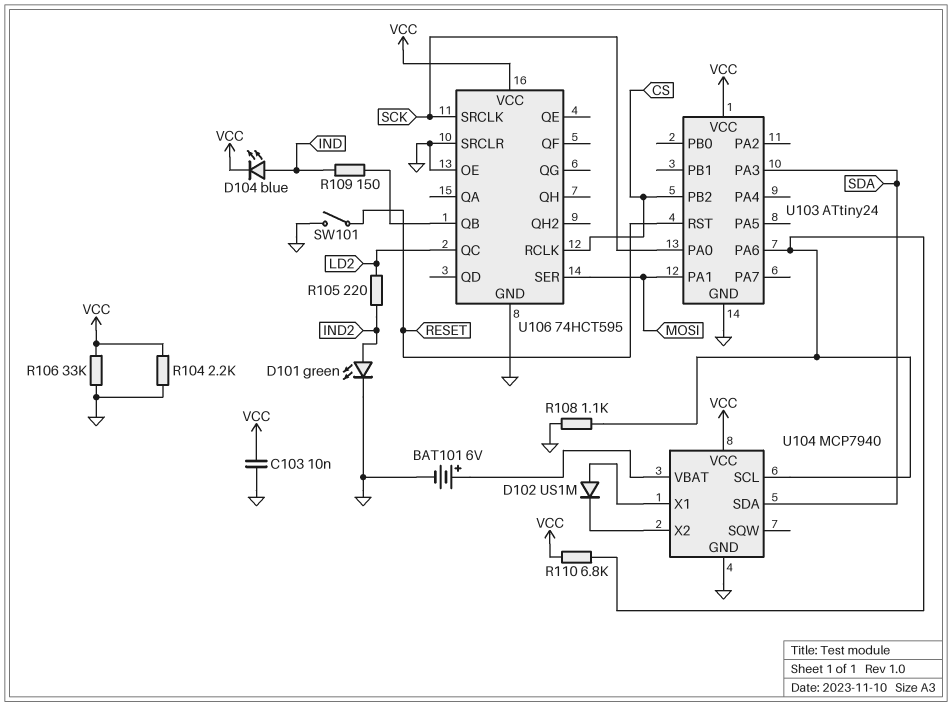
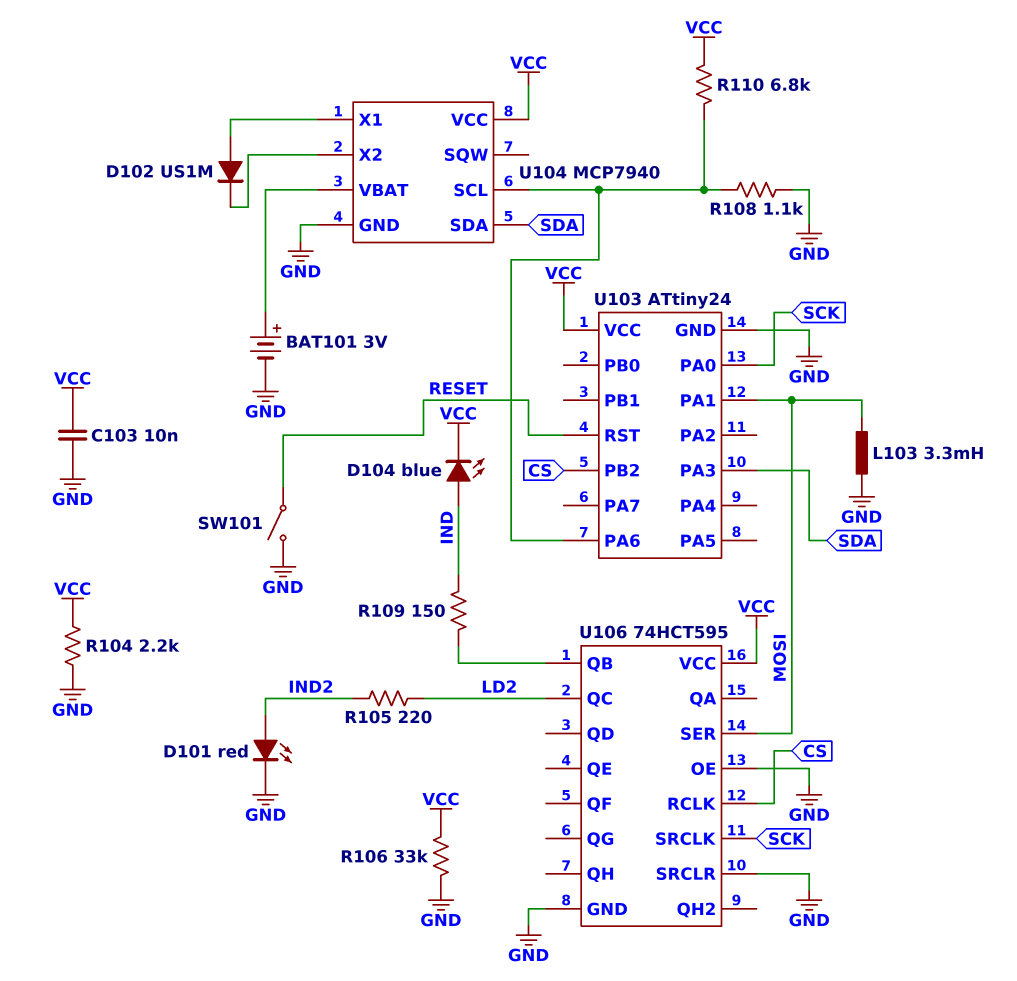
BAT101: 6V (plus U104/VBAT, minus GND) -> 3V (plus U104/VBAT, minus GND)
D101: LED green (A IND2, K GND) -> LED red (A IND2, K GND)
L103: none -> 3.3mH (GND, MOSI)

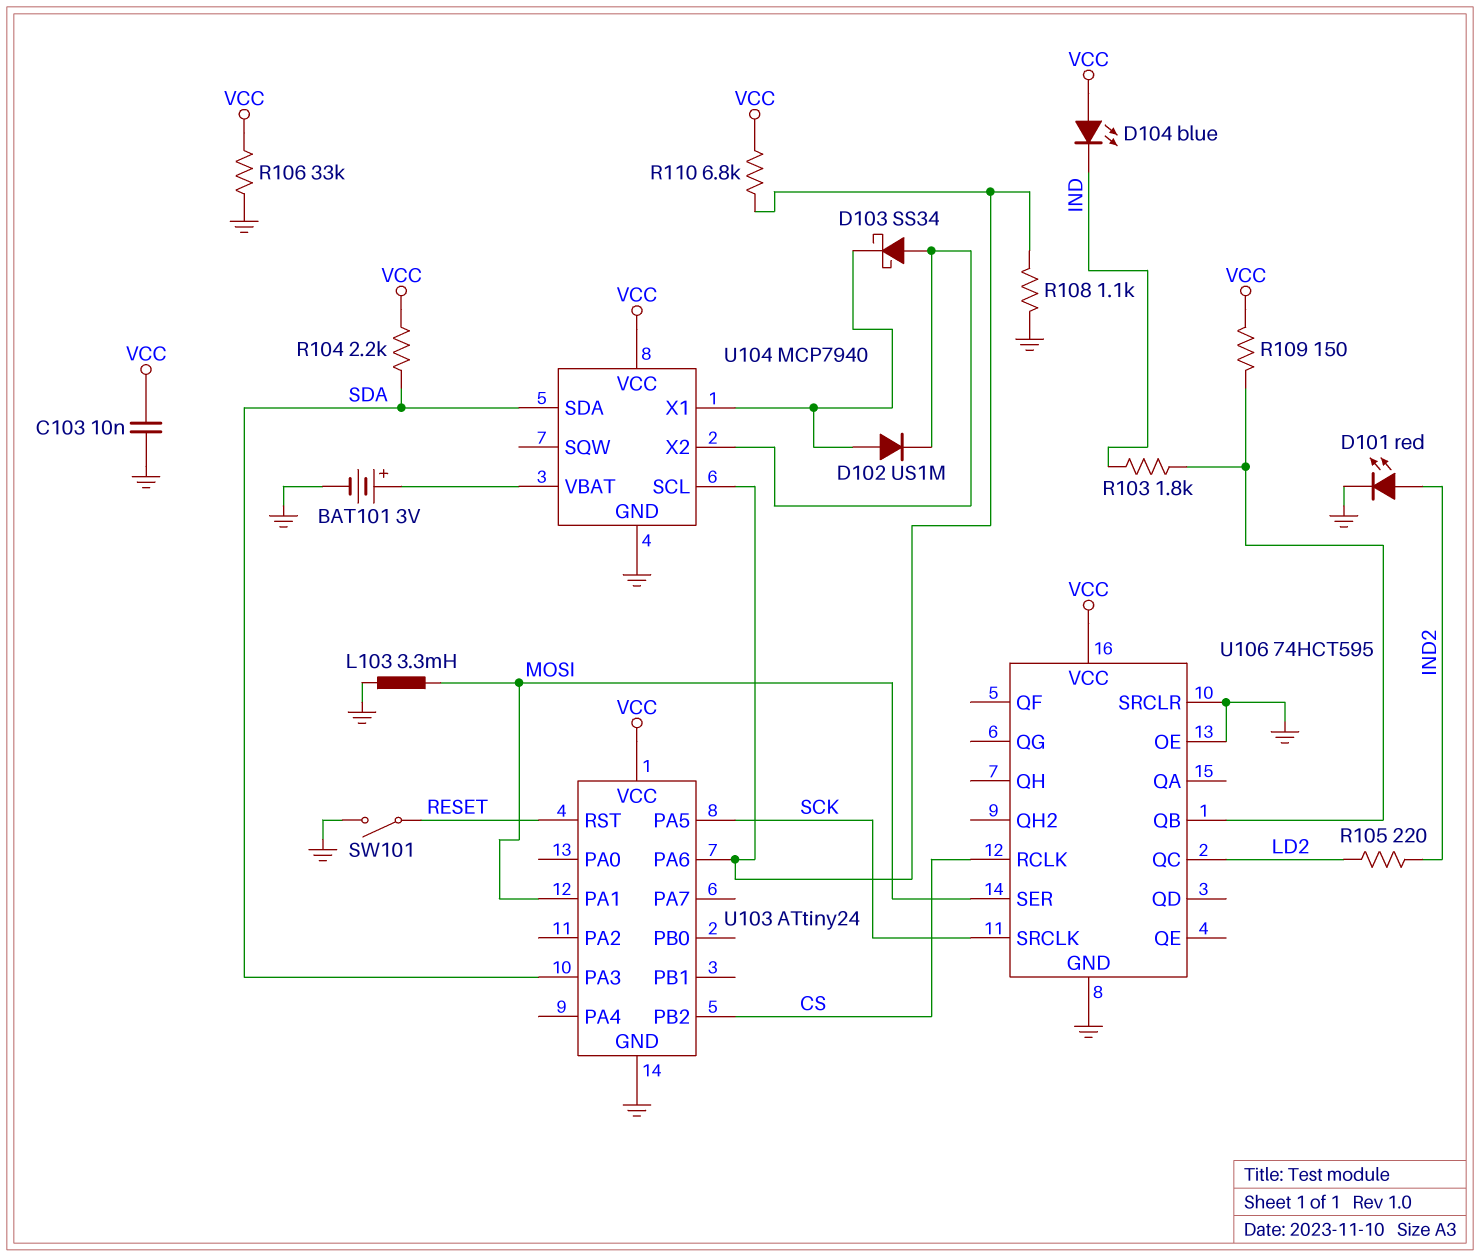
D103: none -> schottky SS34 (A U104/X2, K U104/X1)
D104: LED blue (A IND, K VCC) -> LED blue (A VCC, K IND)
R103: none -> 1.8k (IND, U106/QB)
R104: 2.2k (GND, VCC) -> 2.2k (SDA, VCC)
R109: 150 (IND, U106/QB) -> 150 (U106/QB, VCC)
U103 pin PA0: SCK -> none
U103 pin PA5: none -> SCK

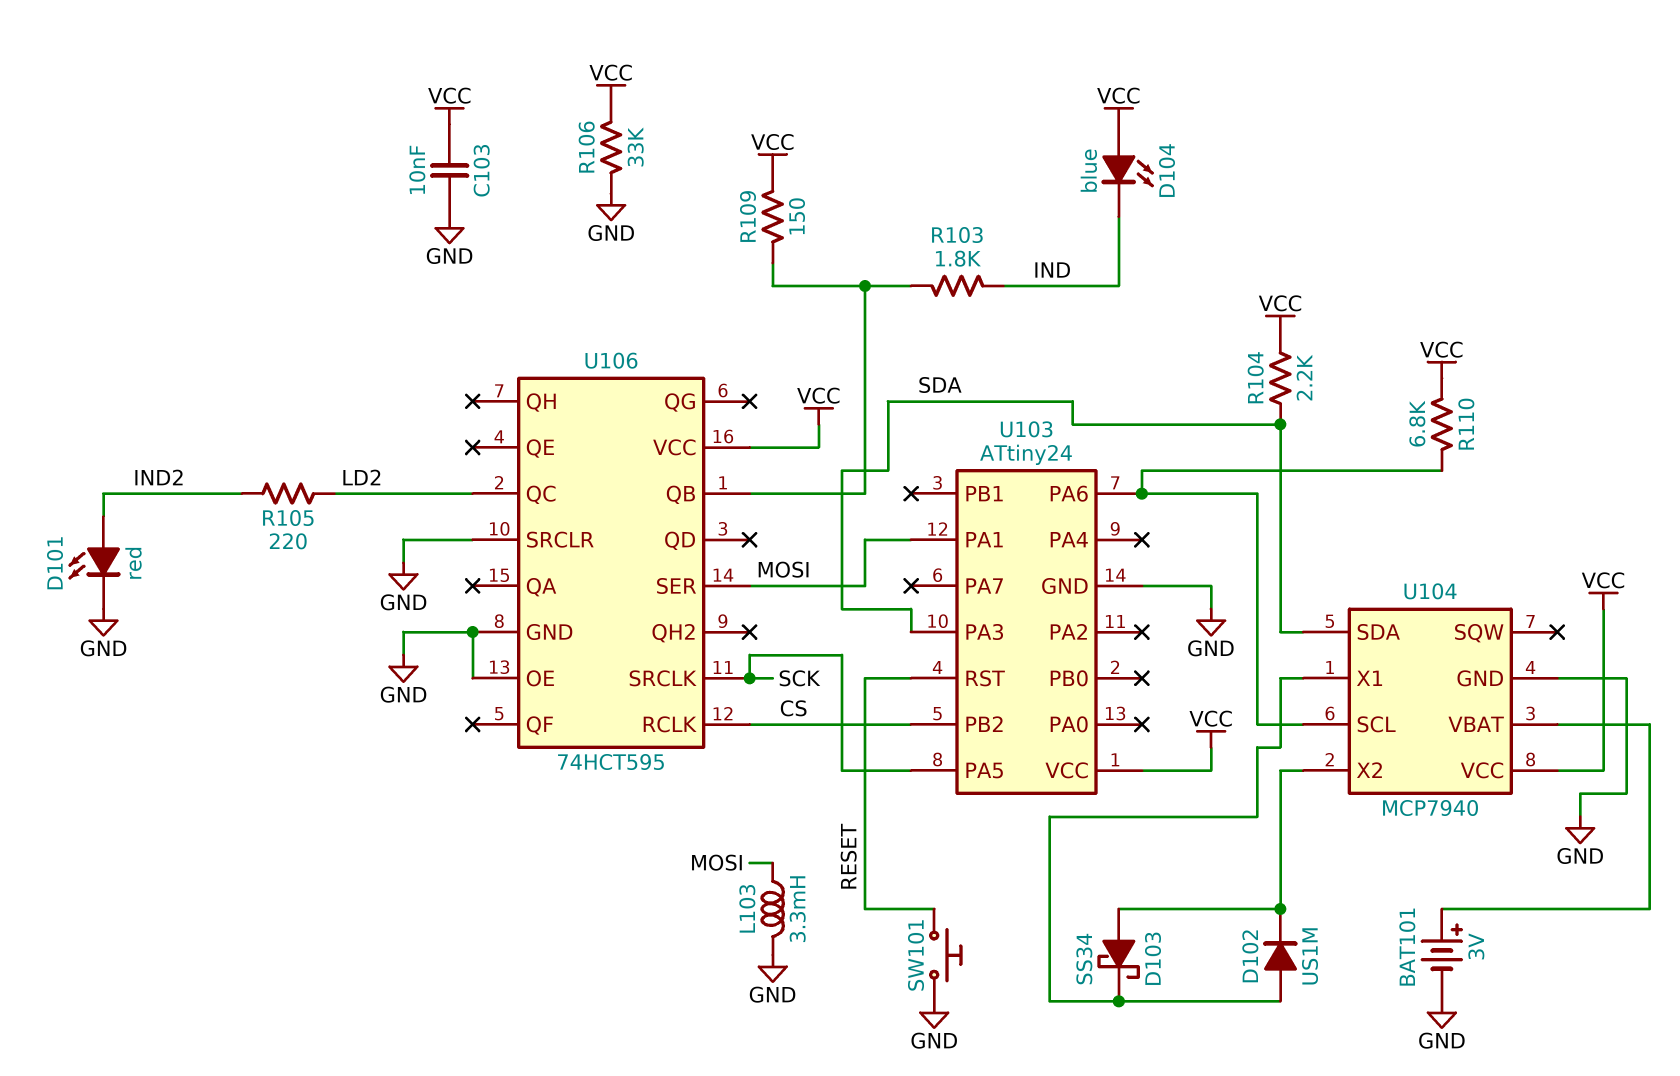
R108: 1.1k (GND, U103/PA6) -> none
SW101: switch (GND, RESET) -> button (GND, RESET)

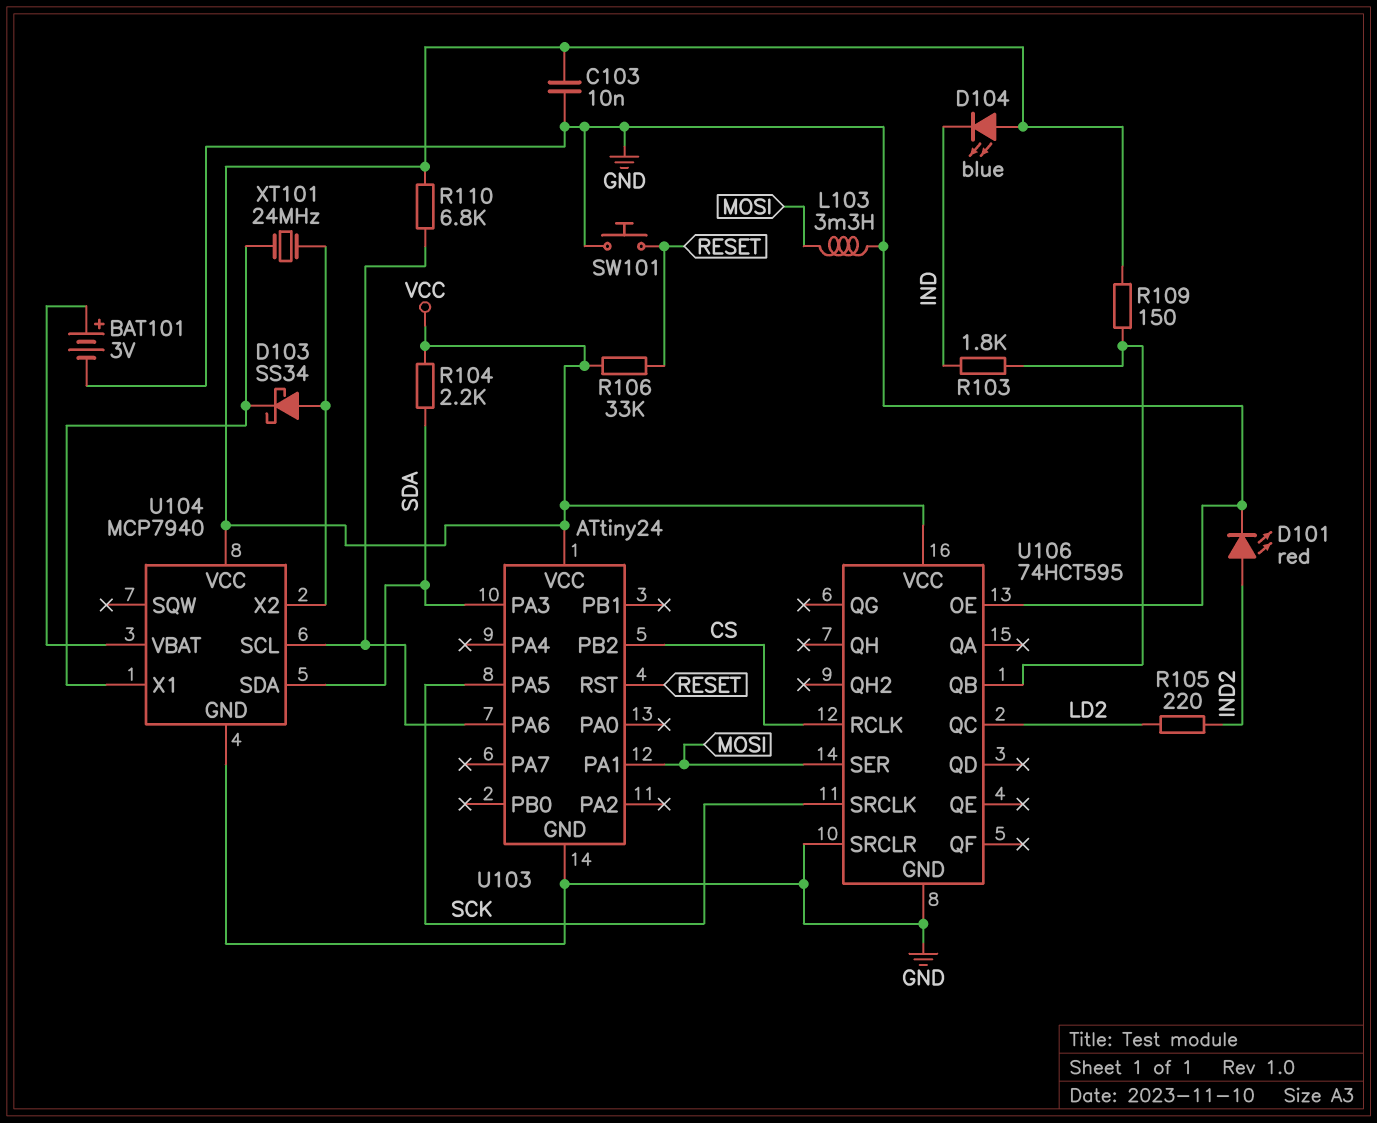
D102: diode US1M (A U104/X1, K U104/X2) -> none
R106: 33k (GND, VCC) -> 33k (RESET, VCC)
XT101: none -> 24MHz (U104/X1, U104/X2)

